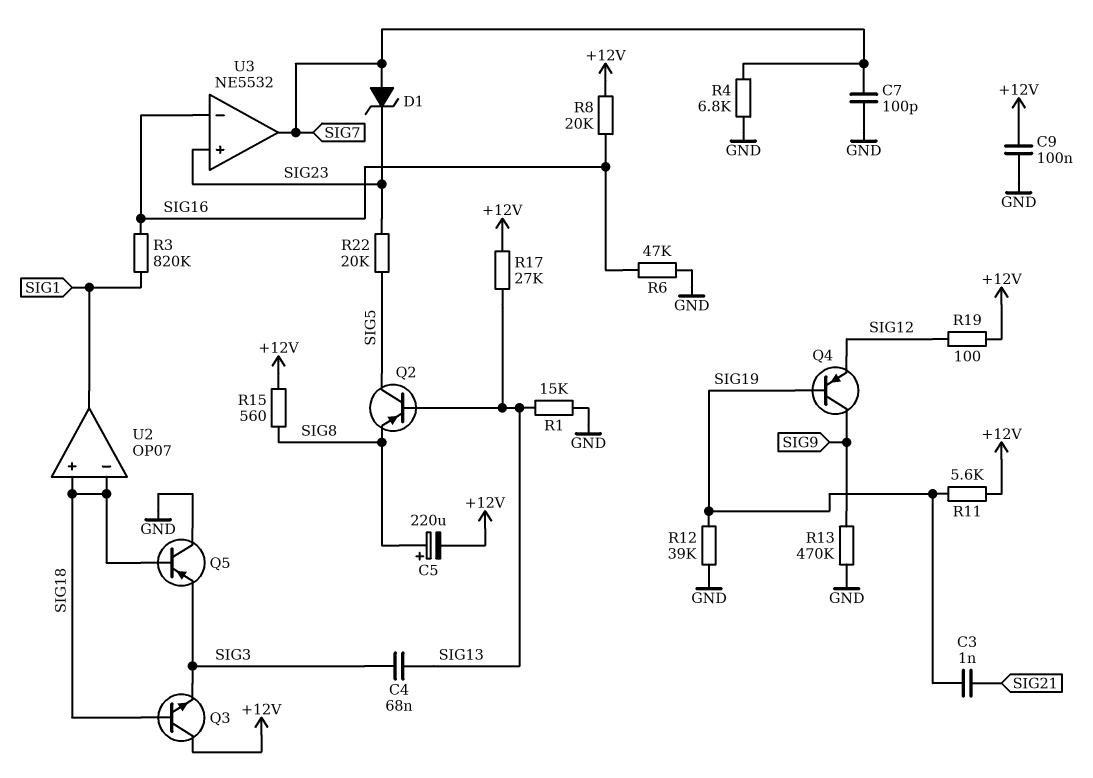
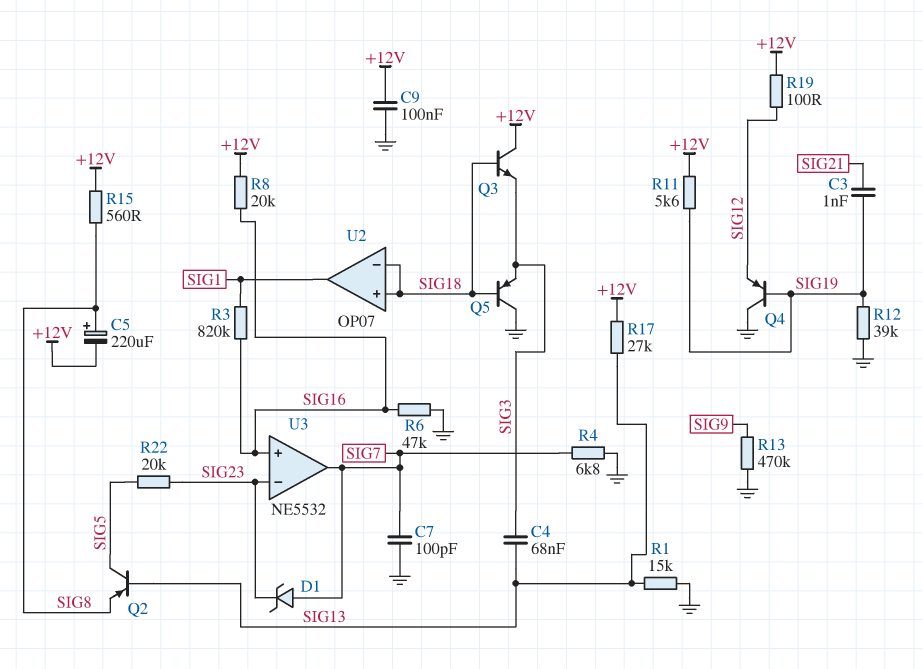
Q4: PNP (B SIG19, C SIG9, E SIG12) -> PNP (B SIG19, C GND, E SIG12)
U3 pin in+: SIG23 -> SIG16
U3 pin in-: SIG16 -> SIG23

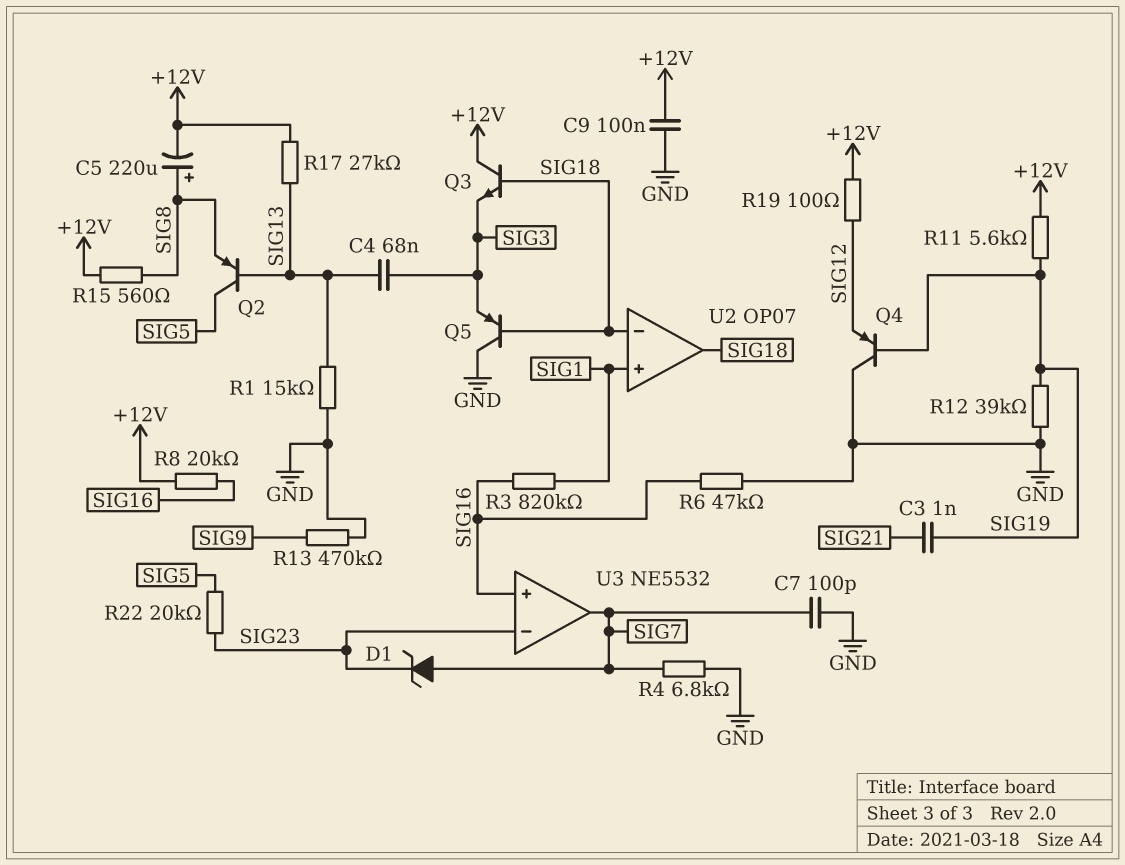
U2 pin in+: SIG18 -> SIG1
U2 pin out: SIG1 -> SIG18

